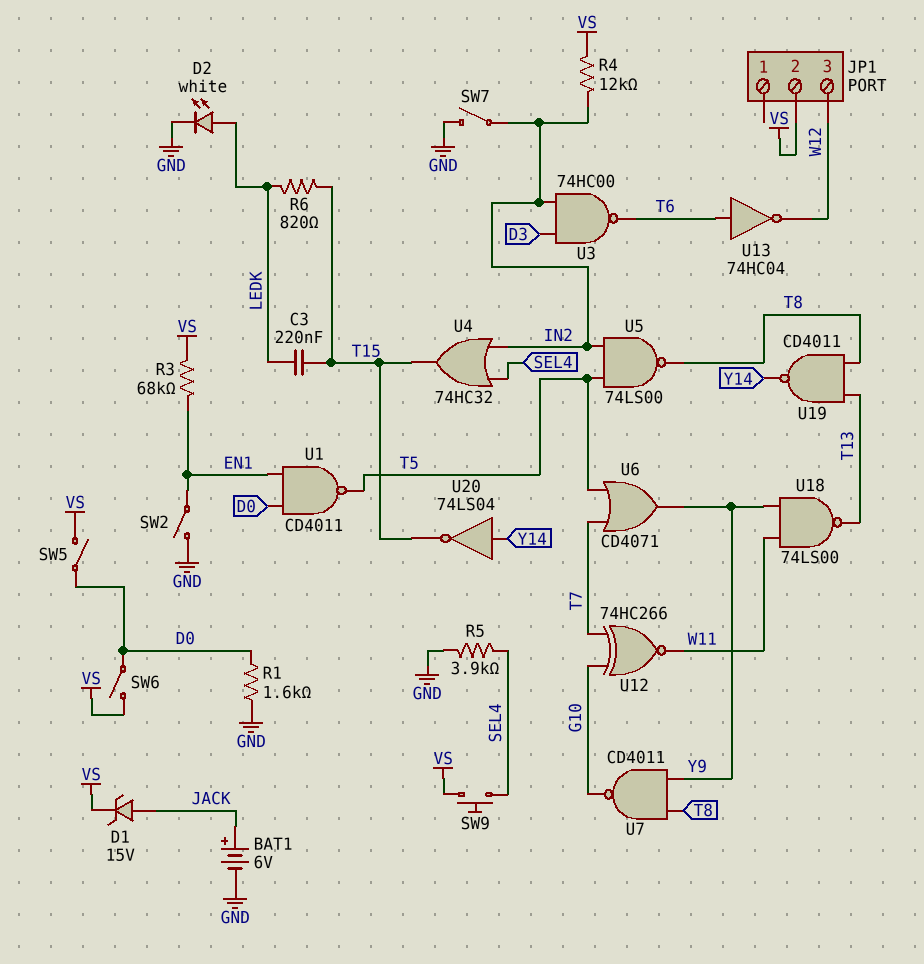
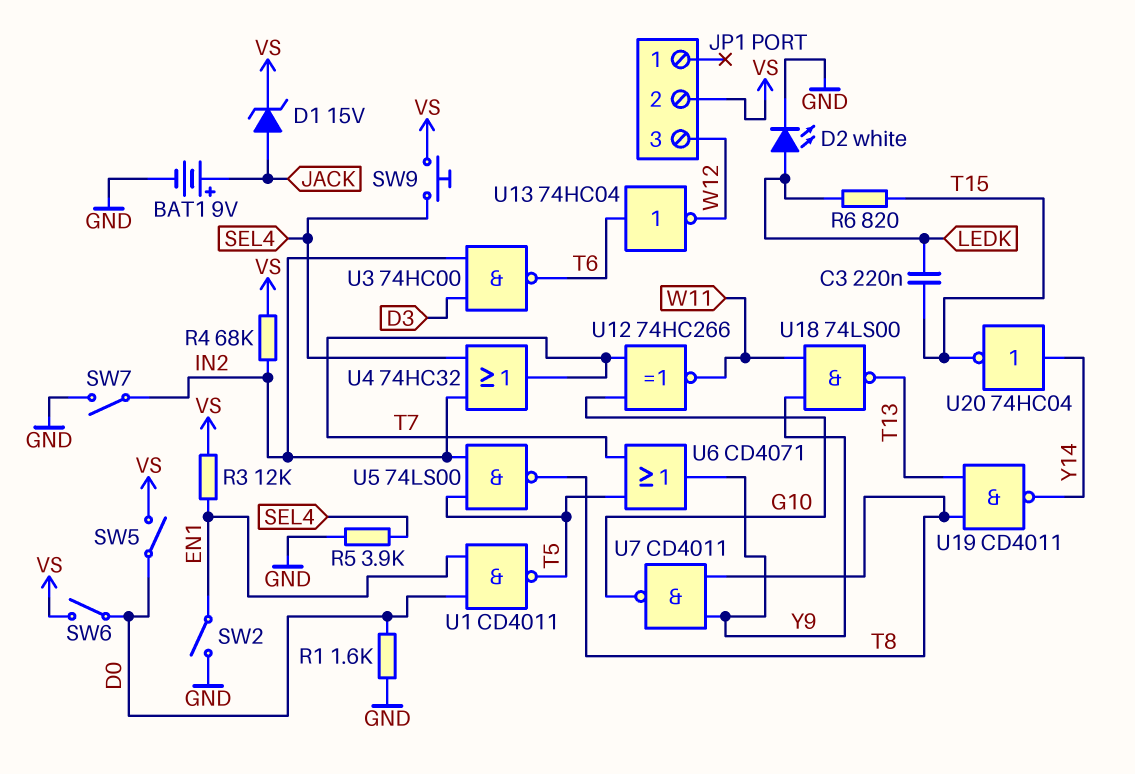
BAT1: 6V (plus JACK, minus GND) -> 9V (plus JACK, minus GND)
R3: 68k (EN1, VS) -> 12k (EN1, VS)
R4: 12k (IN2, VS) -> 68k (IN2, VS)
U4: OR 74HC32 (in IN2, in SEL4, out T15) -> OR 74HC32 (in IN2, in SEL4, out T7)
U20: NOT 74LS04 (in Y14, out T15) -> NOT 74HC04 (in Y14, out T15)

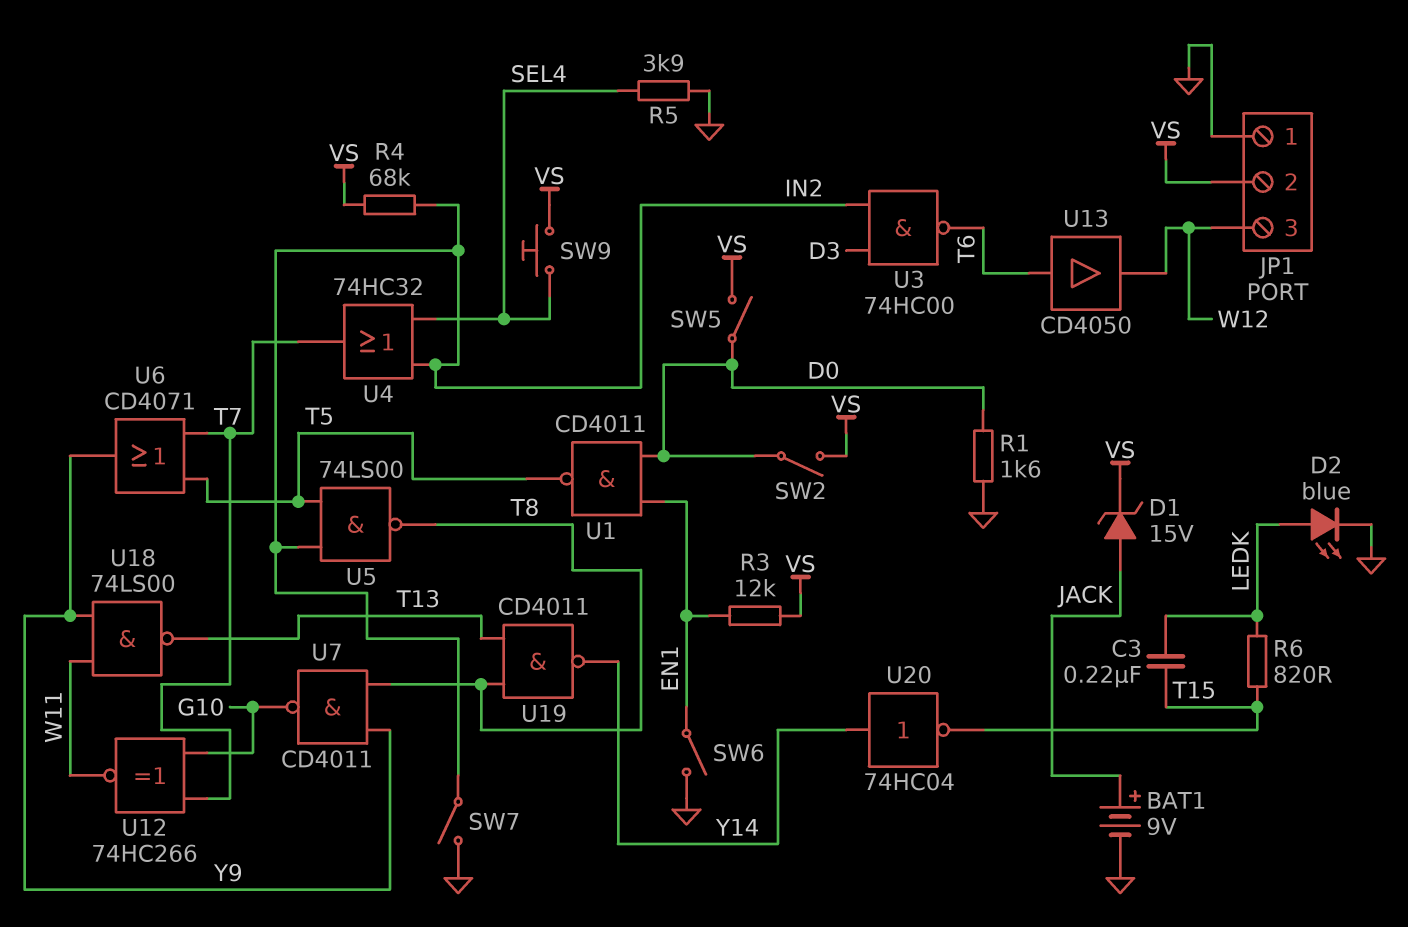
D2: LED white (A LEDK, K GND) -> LED blue (A LEDK, K GND)
JP1 pin 1: none -> GND
SW2: switch (EN1, GND) -> switch (D0, VS)
SW6: switch (D0, VS) -> switch (EN1, GND)
U13: NOT 74HC04 (in T6, out W12) -> buffer CD4050 (in T6, out W12)

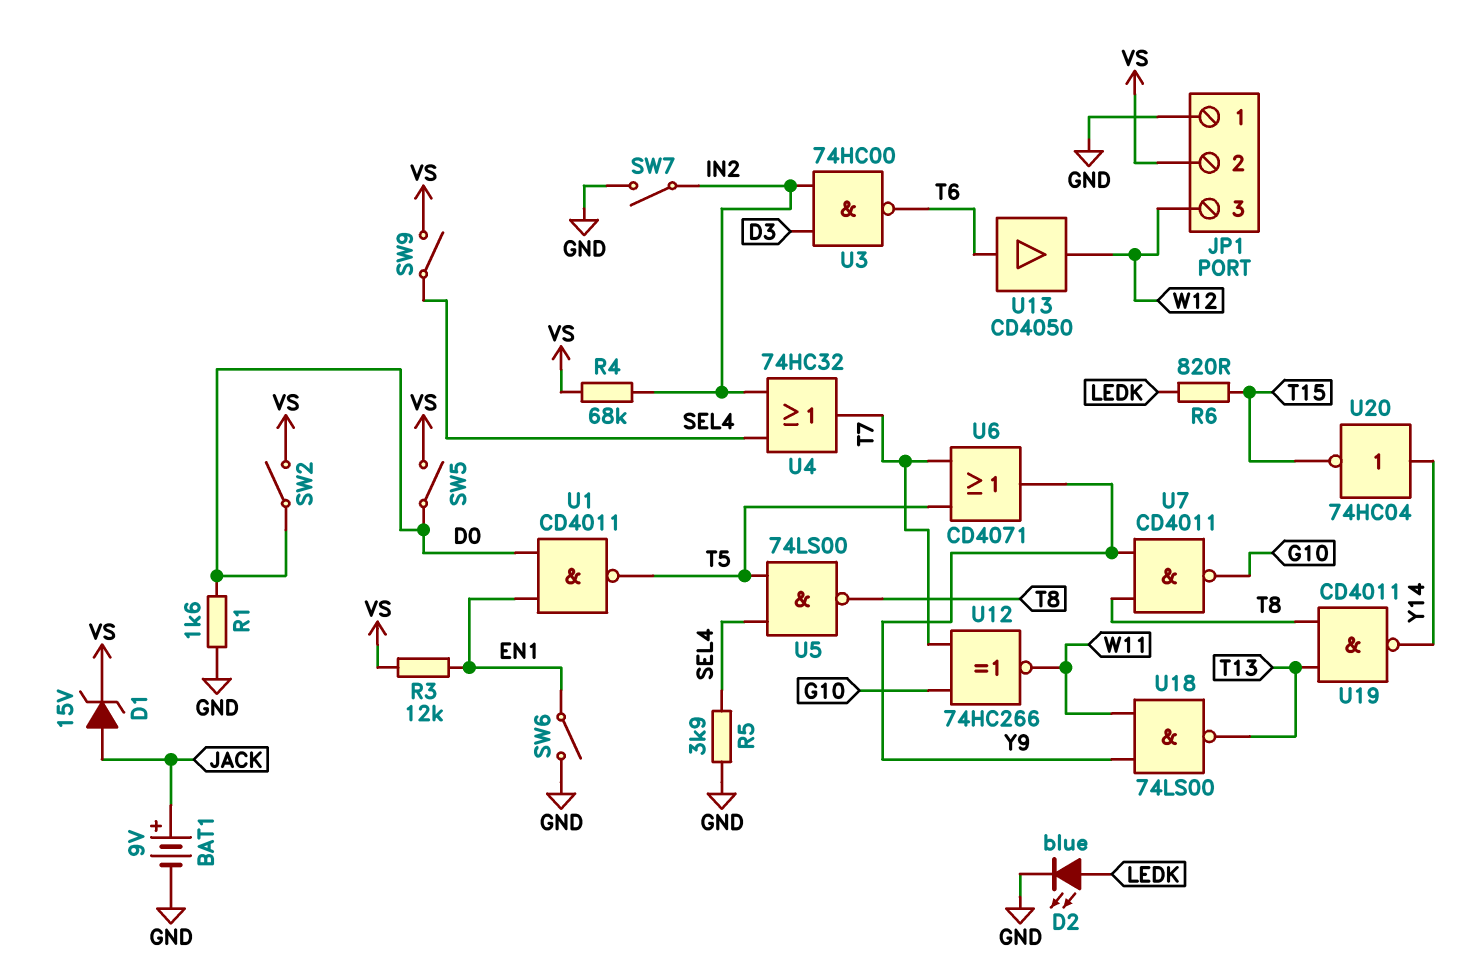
C3: 220nF (LEDK, T15) -> none
SW9: button (SEL4, VS) -> switch (SEL4, VS)
U5: NAND 74LS00 (in IN2, in T5, out T8) -> NAND 74LS00 (in SEL4, in T5, out T8)

